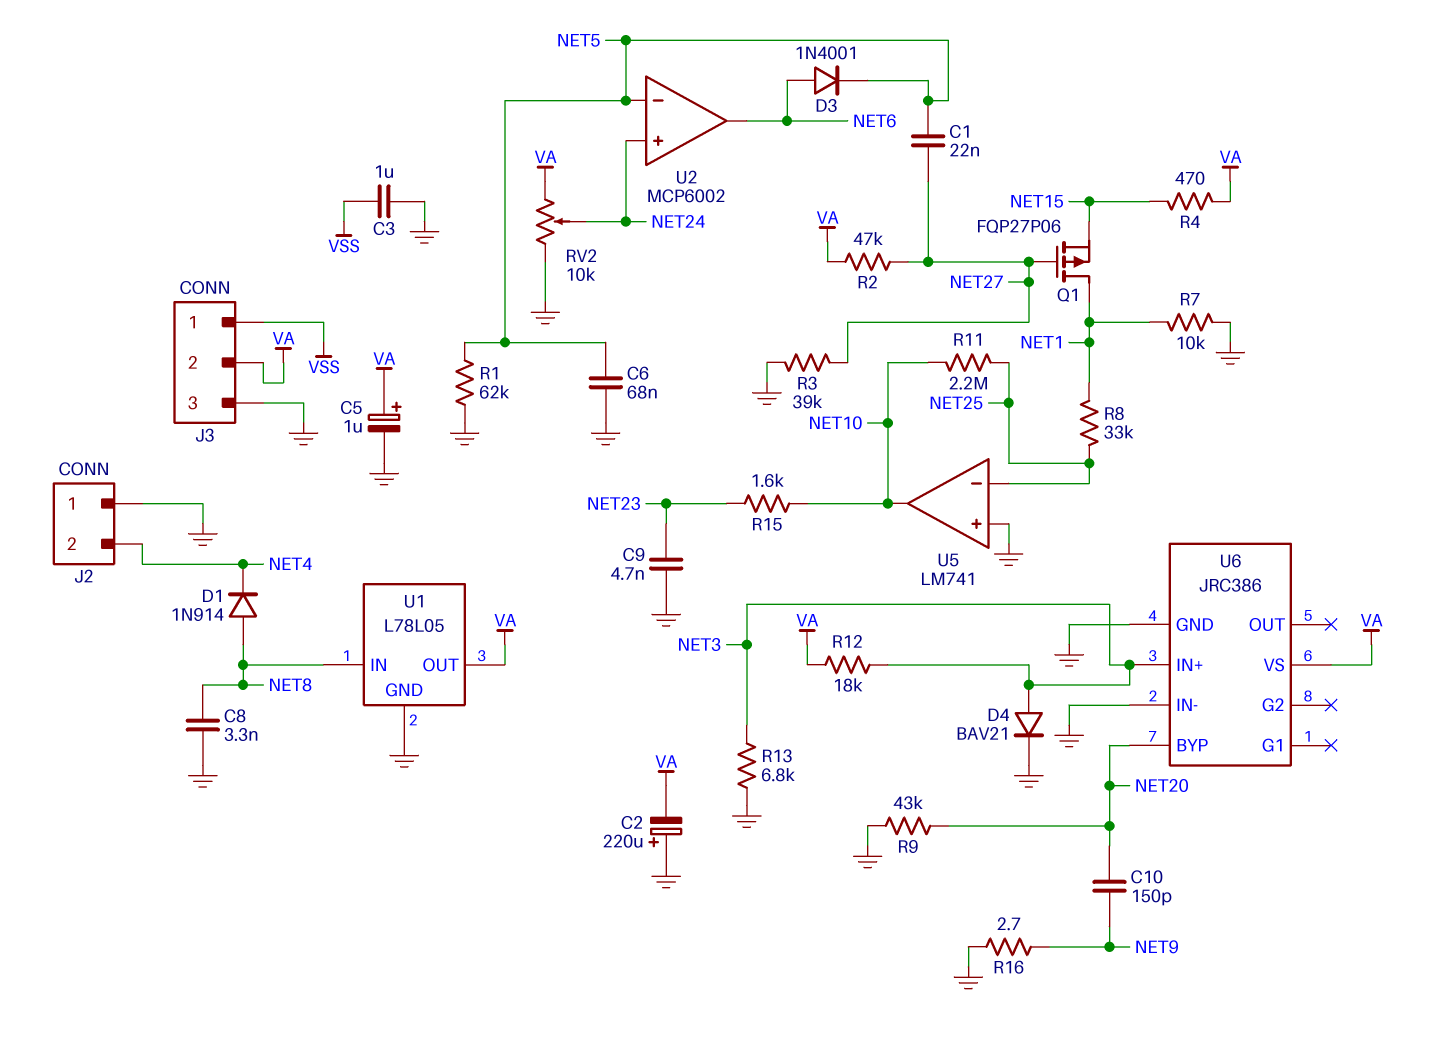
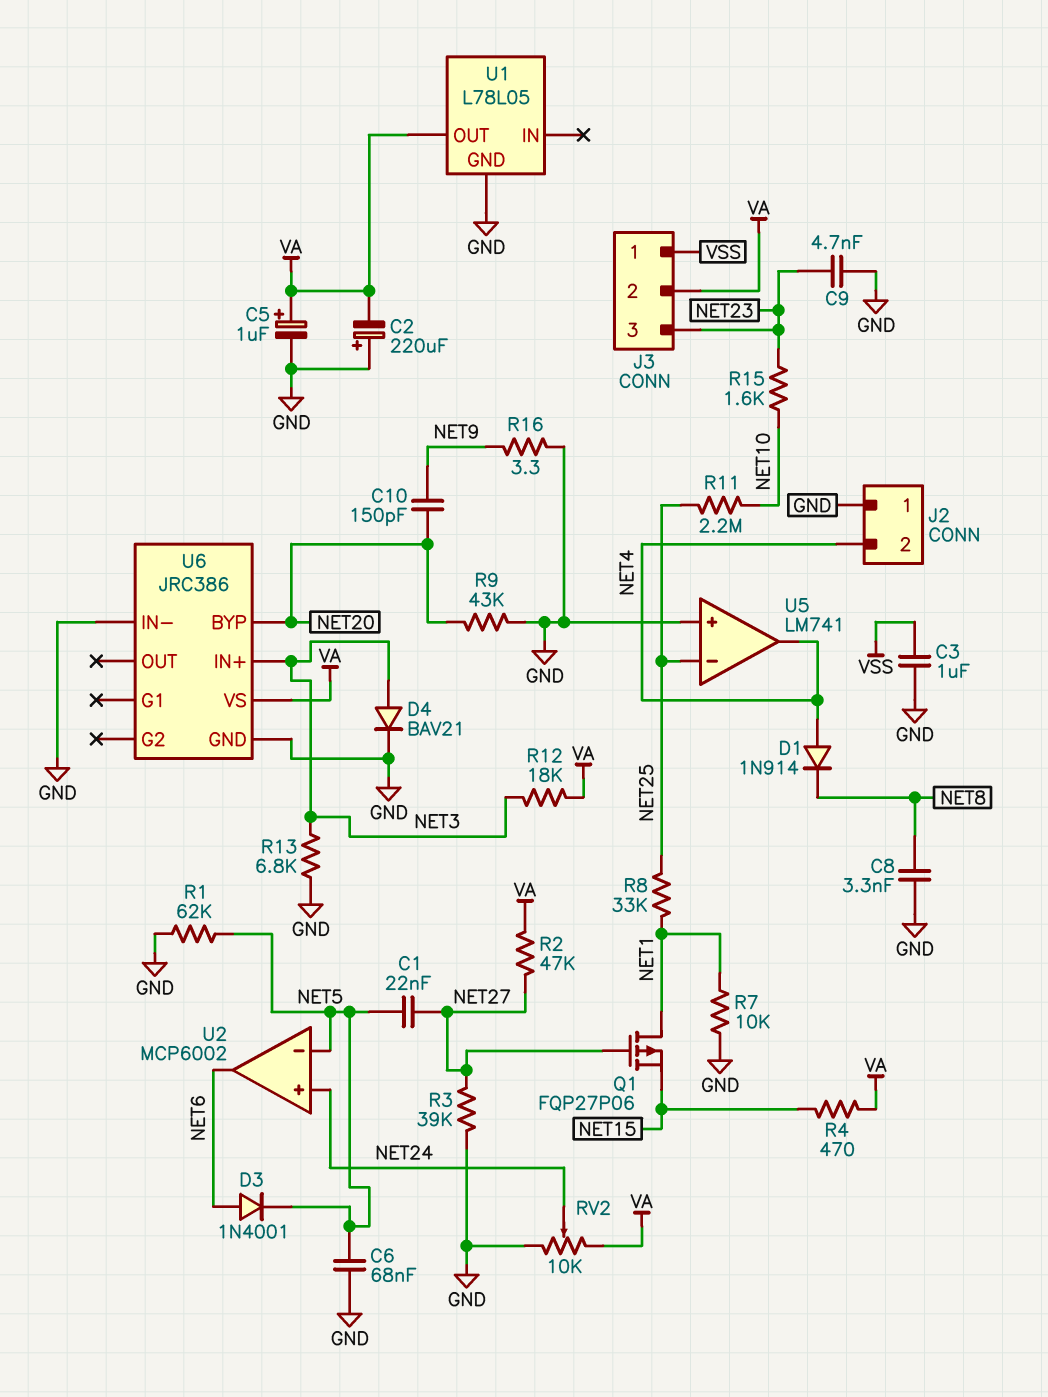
D1: diode 1N914 (A NET8, K NET4) -> diode 1N914 (A NET4, K NET8)
J3 pin 3: GND -> NET23
R16: 2.7 (GND, NET9) -> 3.3 (GND, NET9)
U1 pin IN: NET8 -> none
U5 pin out: NET10 -> NET4

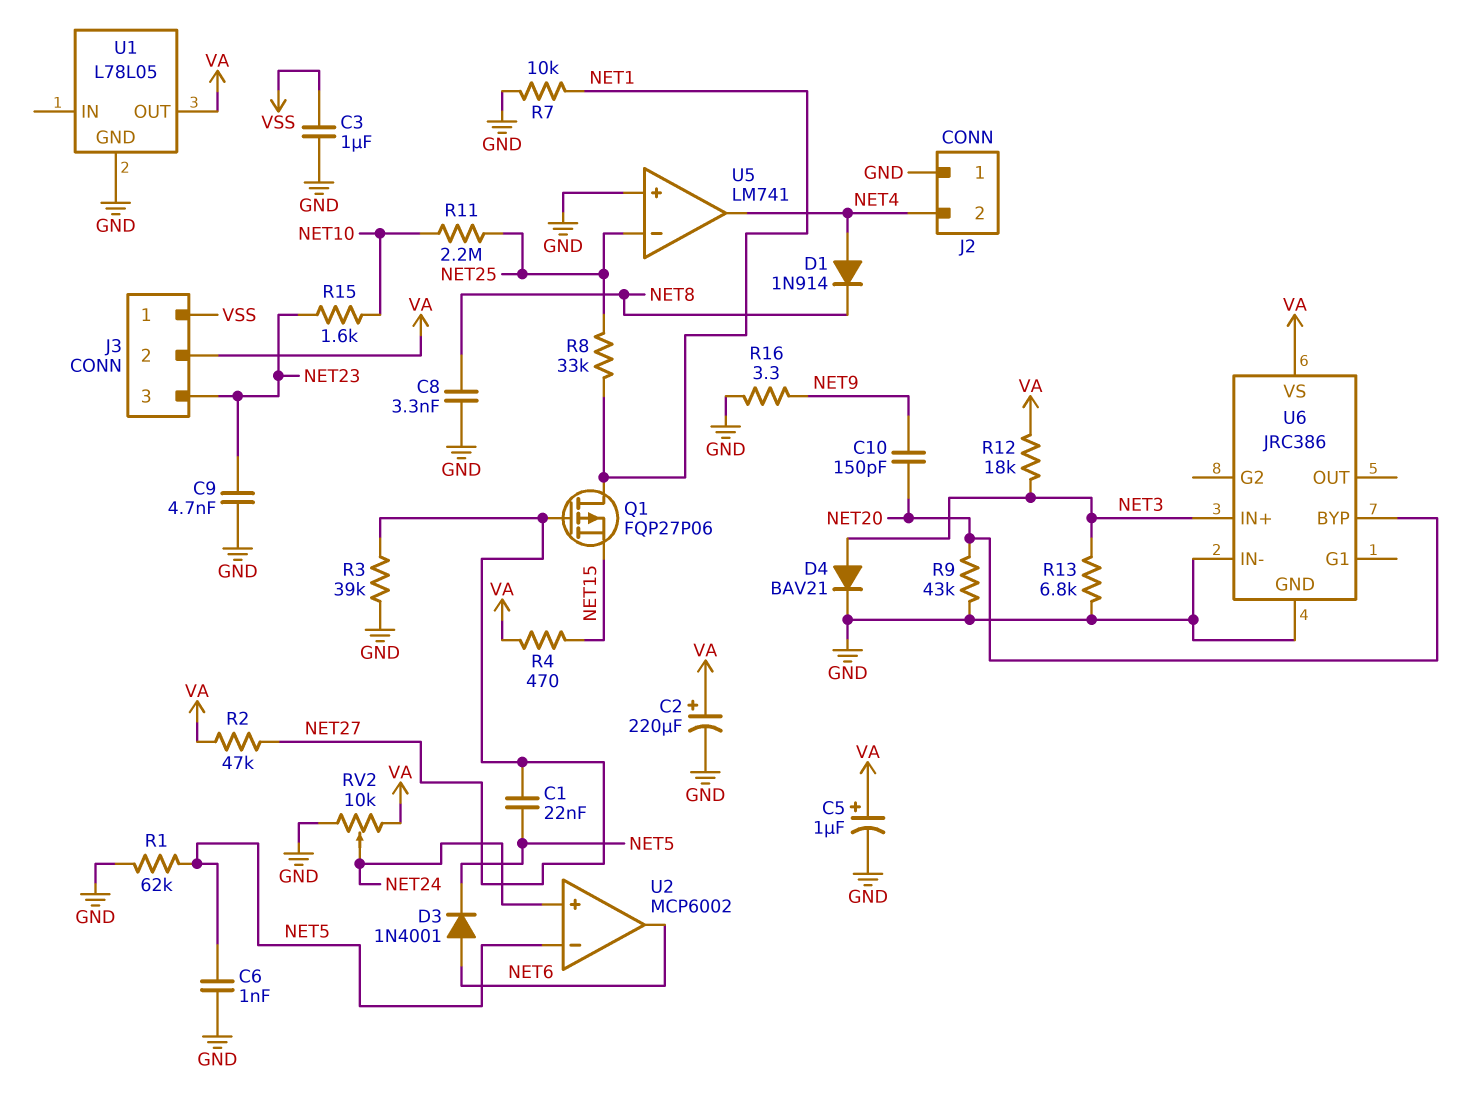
C2: 220uF (plus GND, minus VA) -> 220uF (plus VA, minus GND)
C6: 68nF (GND, NET5) -> 1nF (GND, NET5)

